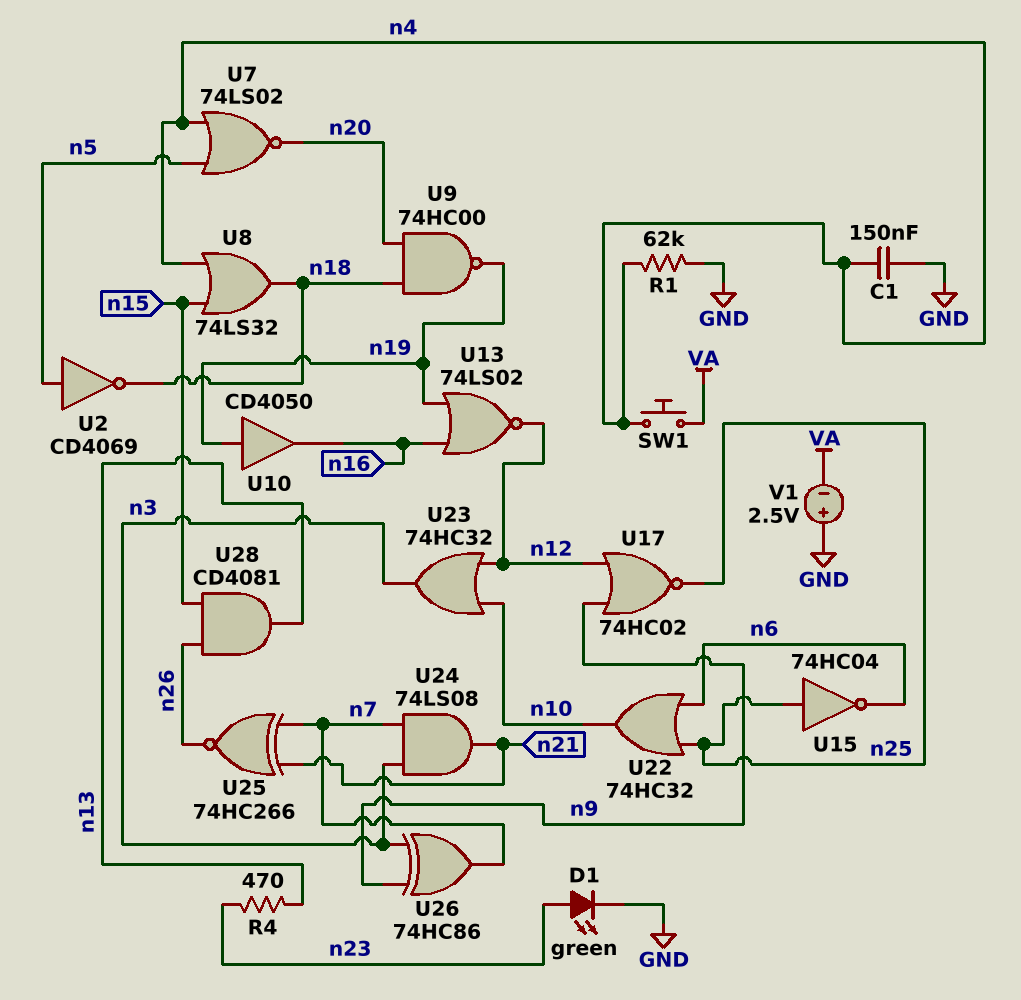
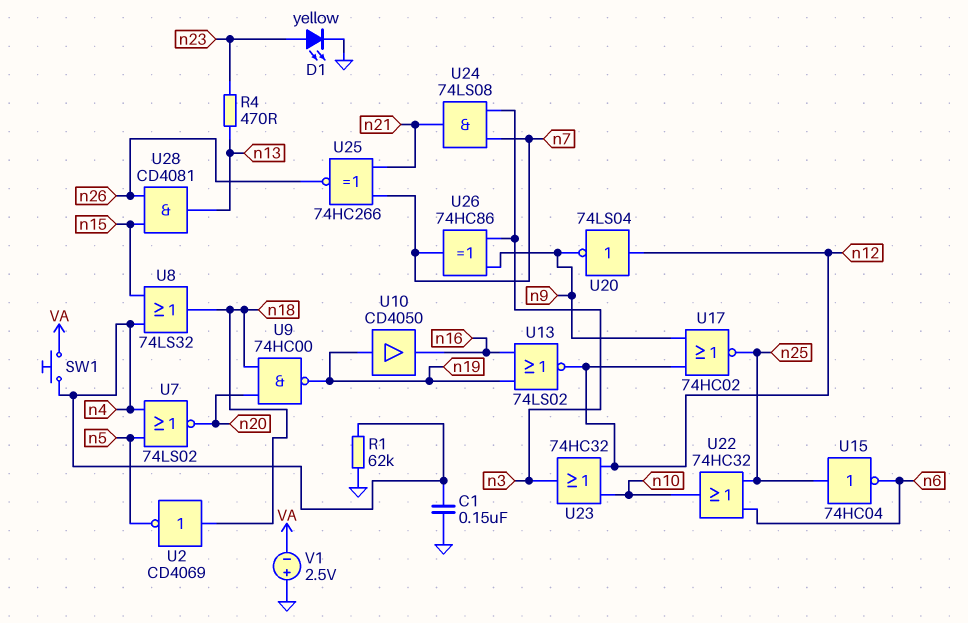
D1: LED green (A n23, K GND) -> LED yellow (A n23, K GND)
U2: NOT CD4069 (in n5, out n18) -> NOT CD4069 (in n18, out n5)
U20: none -> NOT 74LS04 (in n12, out n9)

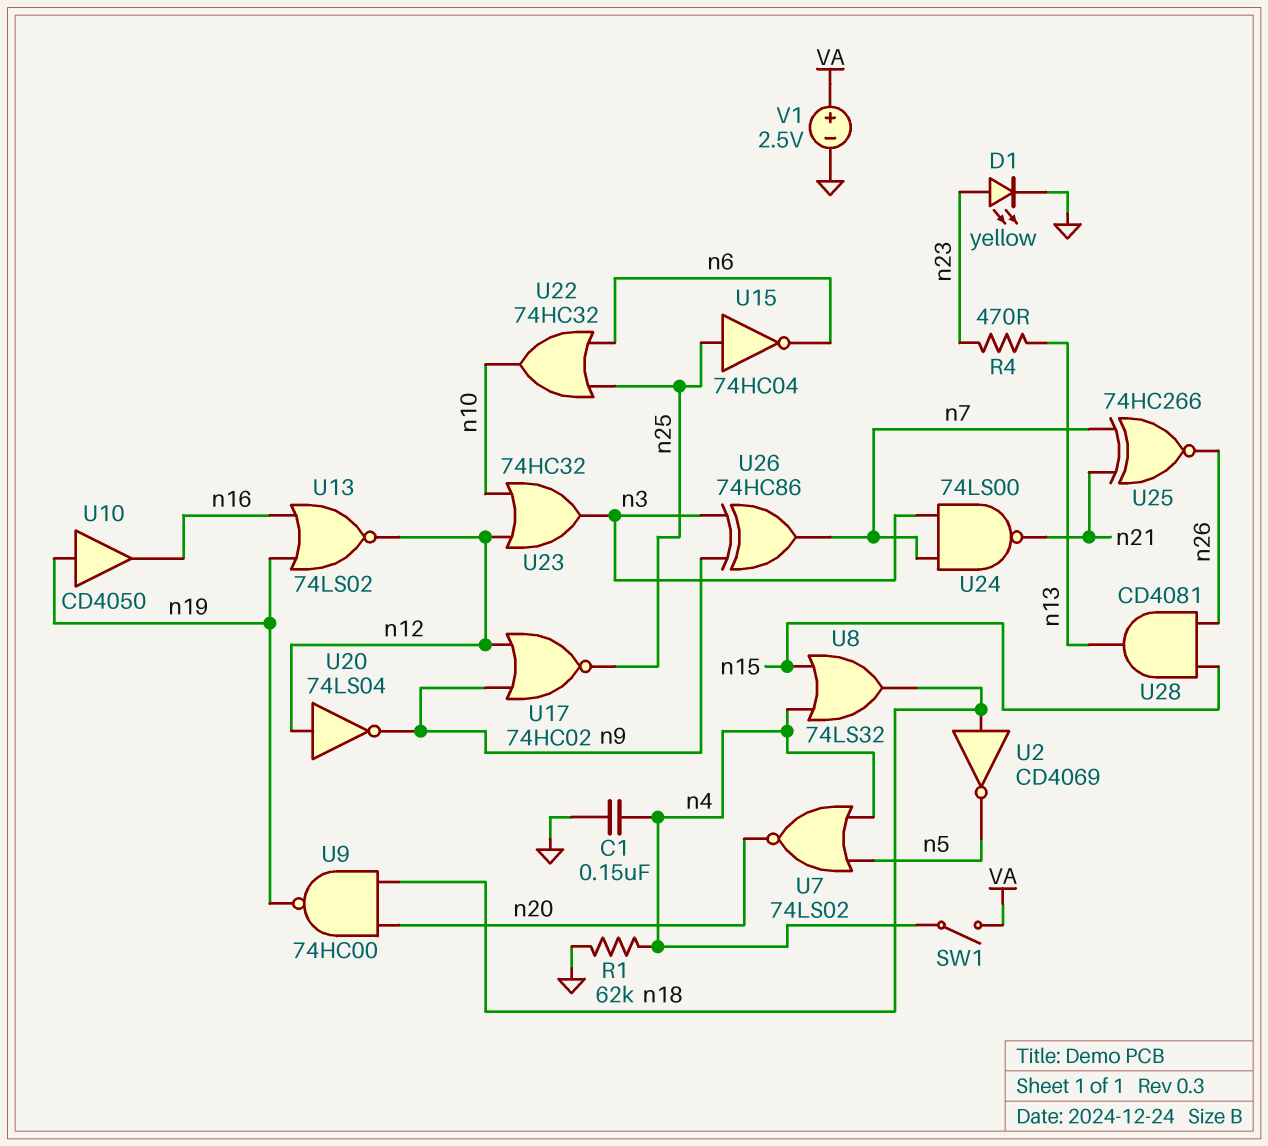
SW1: button (VA, n4) -> switch (VA, n4)
U24: AND 74LS08 (in n3, in n7, out n21) -> NAND 74LS00 (in n3, in n7, out n21)
V1: 2.5V (plus GND, minus VA) -> 2.5V (plus VA, minus GND)

